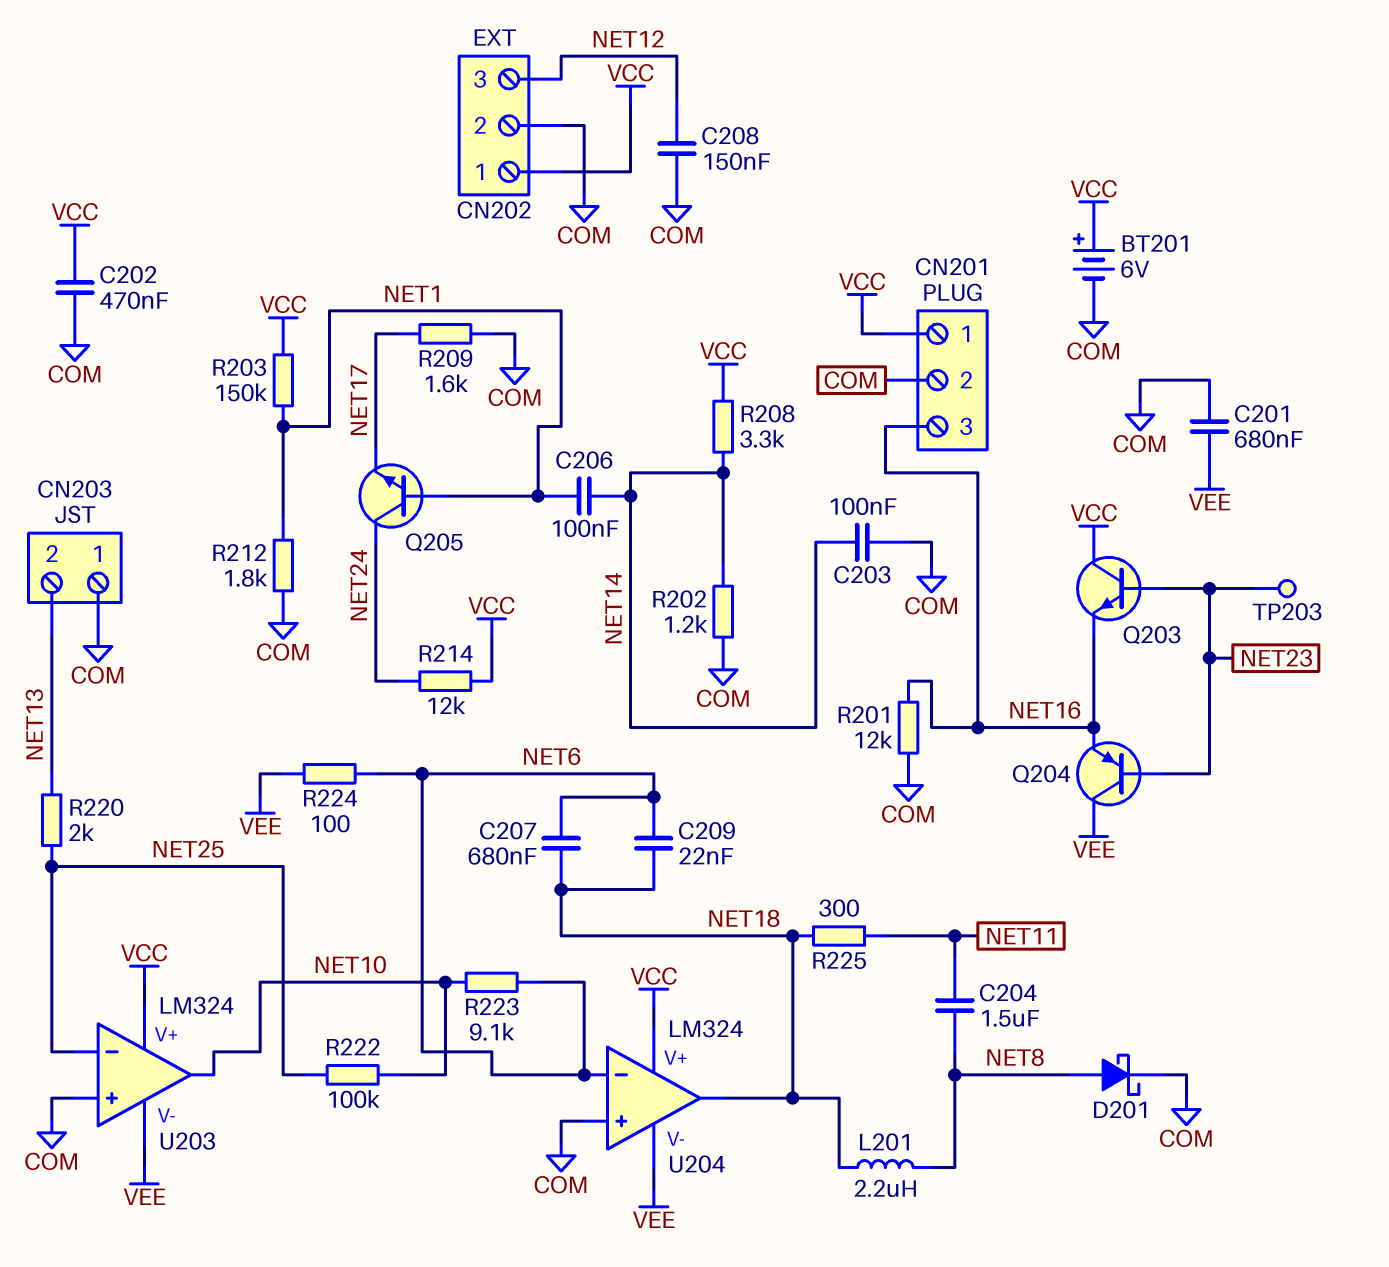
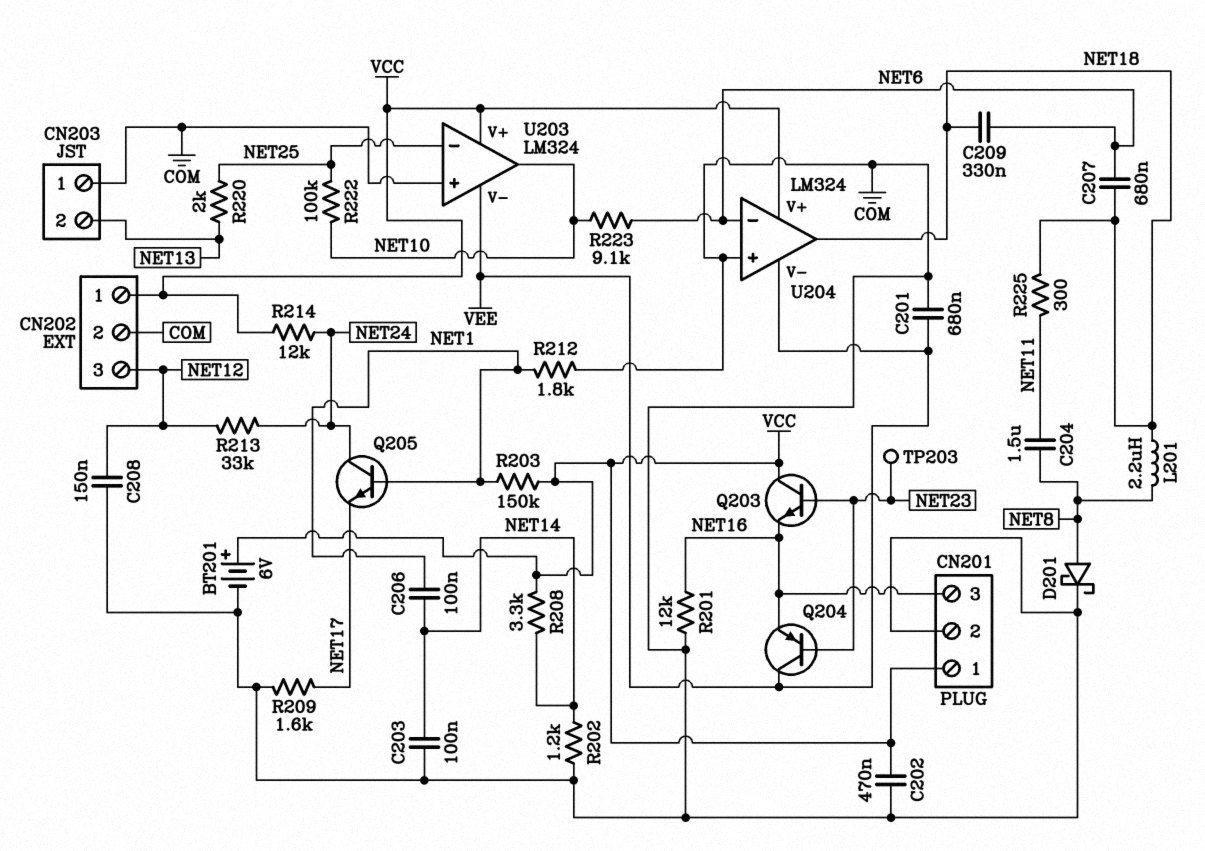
C209: 22nF (NET6, NET18) -> 330nF (NET6, NET18)
R213: none -> 33k (NET12, NET24)
R224: 100 (NET6, VEE) -> none

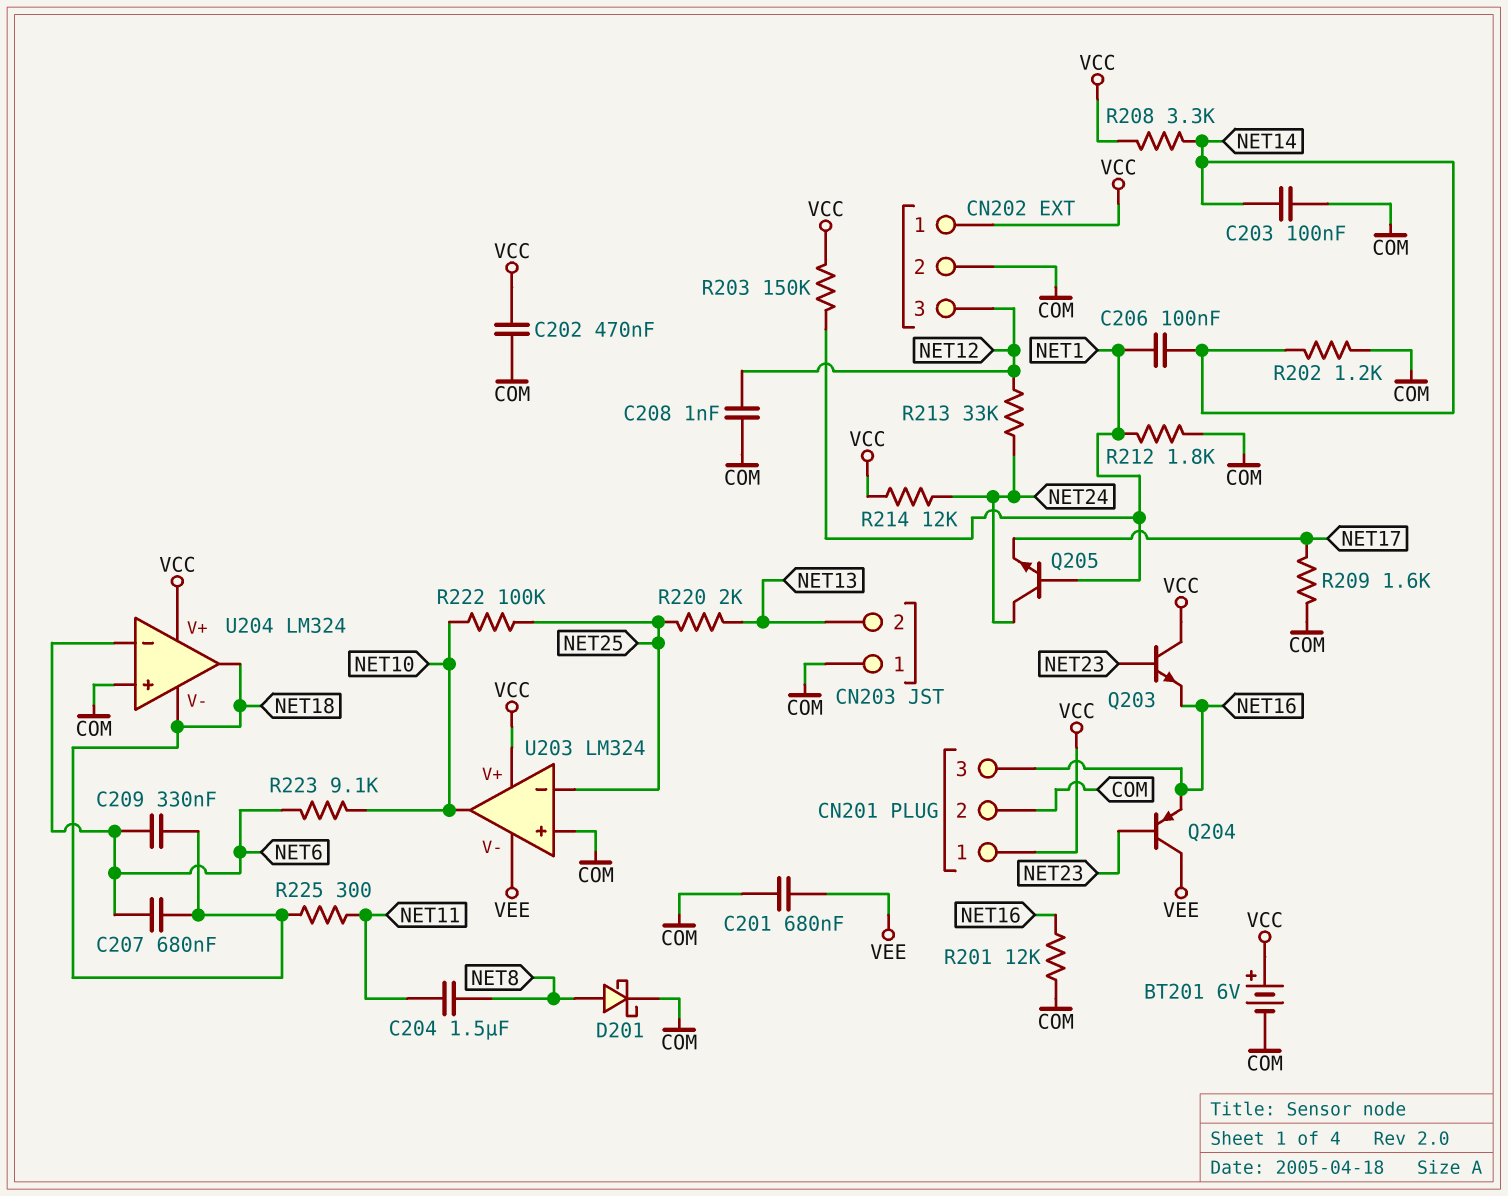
C208: 150nF (COM, NET12) -> 1nF (COM, NET12)
L201: 2.2uH (NET8, NET18) -> none
TP203: test point (NET23) -> none
U204 pin V-: VEE -> NET18

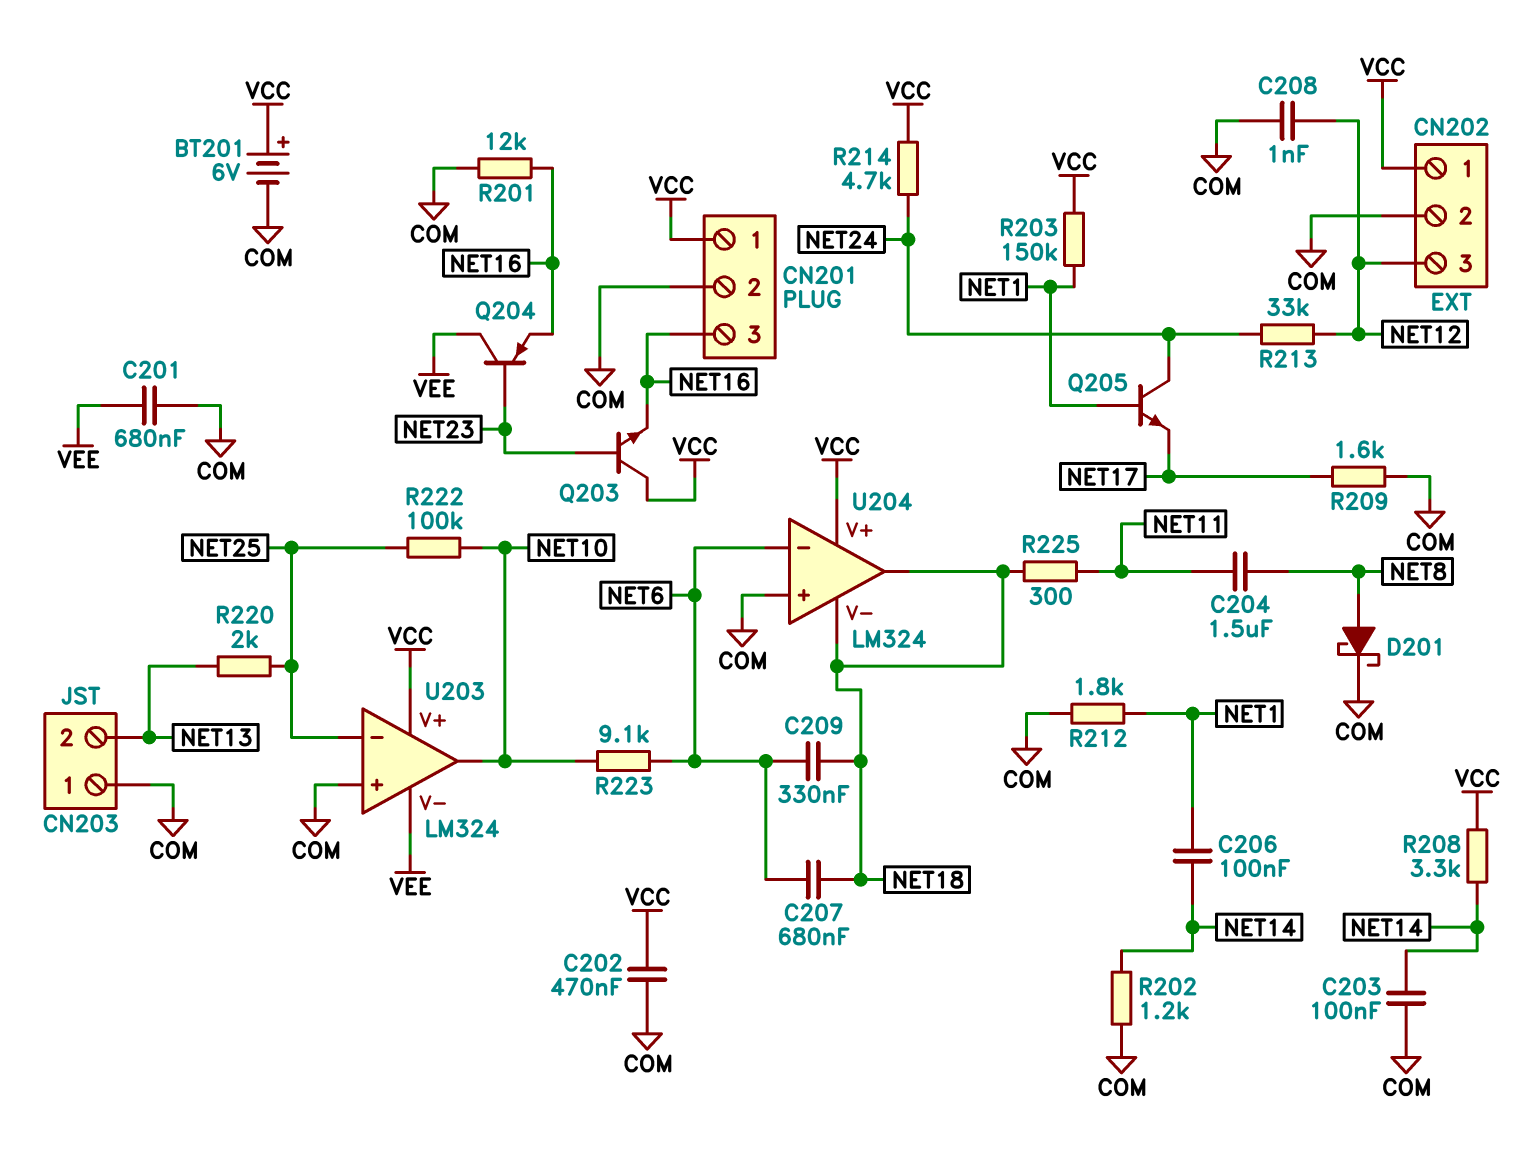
R214: 12k (NET24, VCC) -> 4.7k (NET24, VCC)

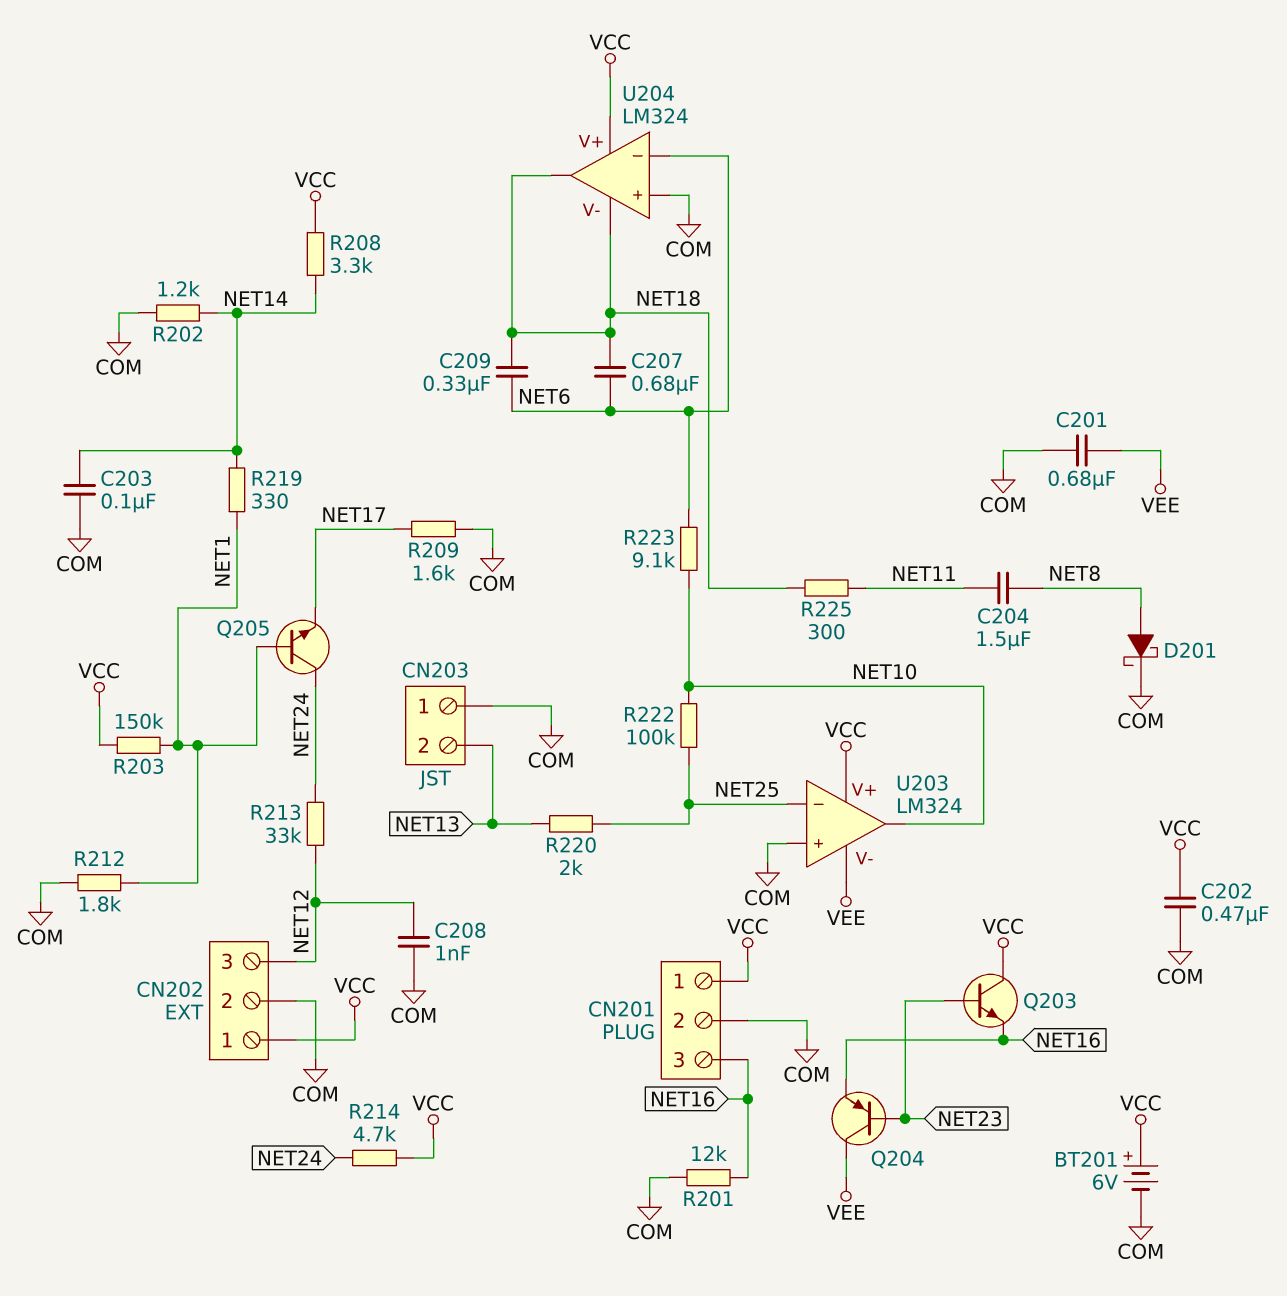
C206: 100nF (NET1, NET14) -> none
R219: none -> 330 (NET1, NET14)

